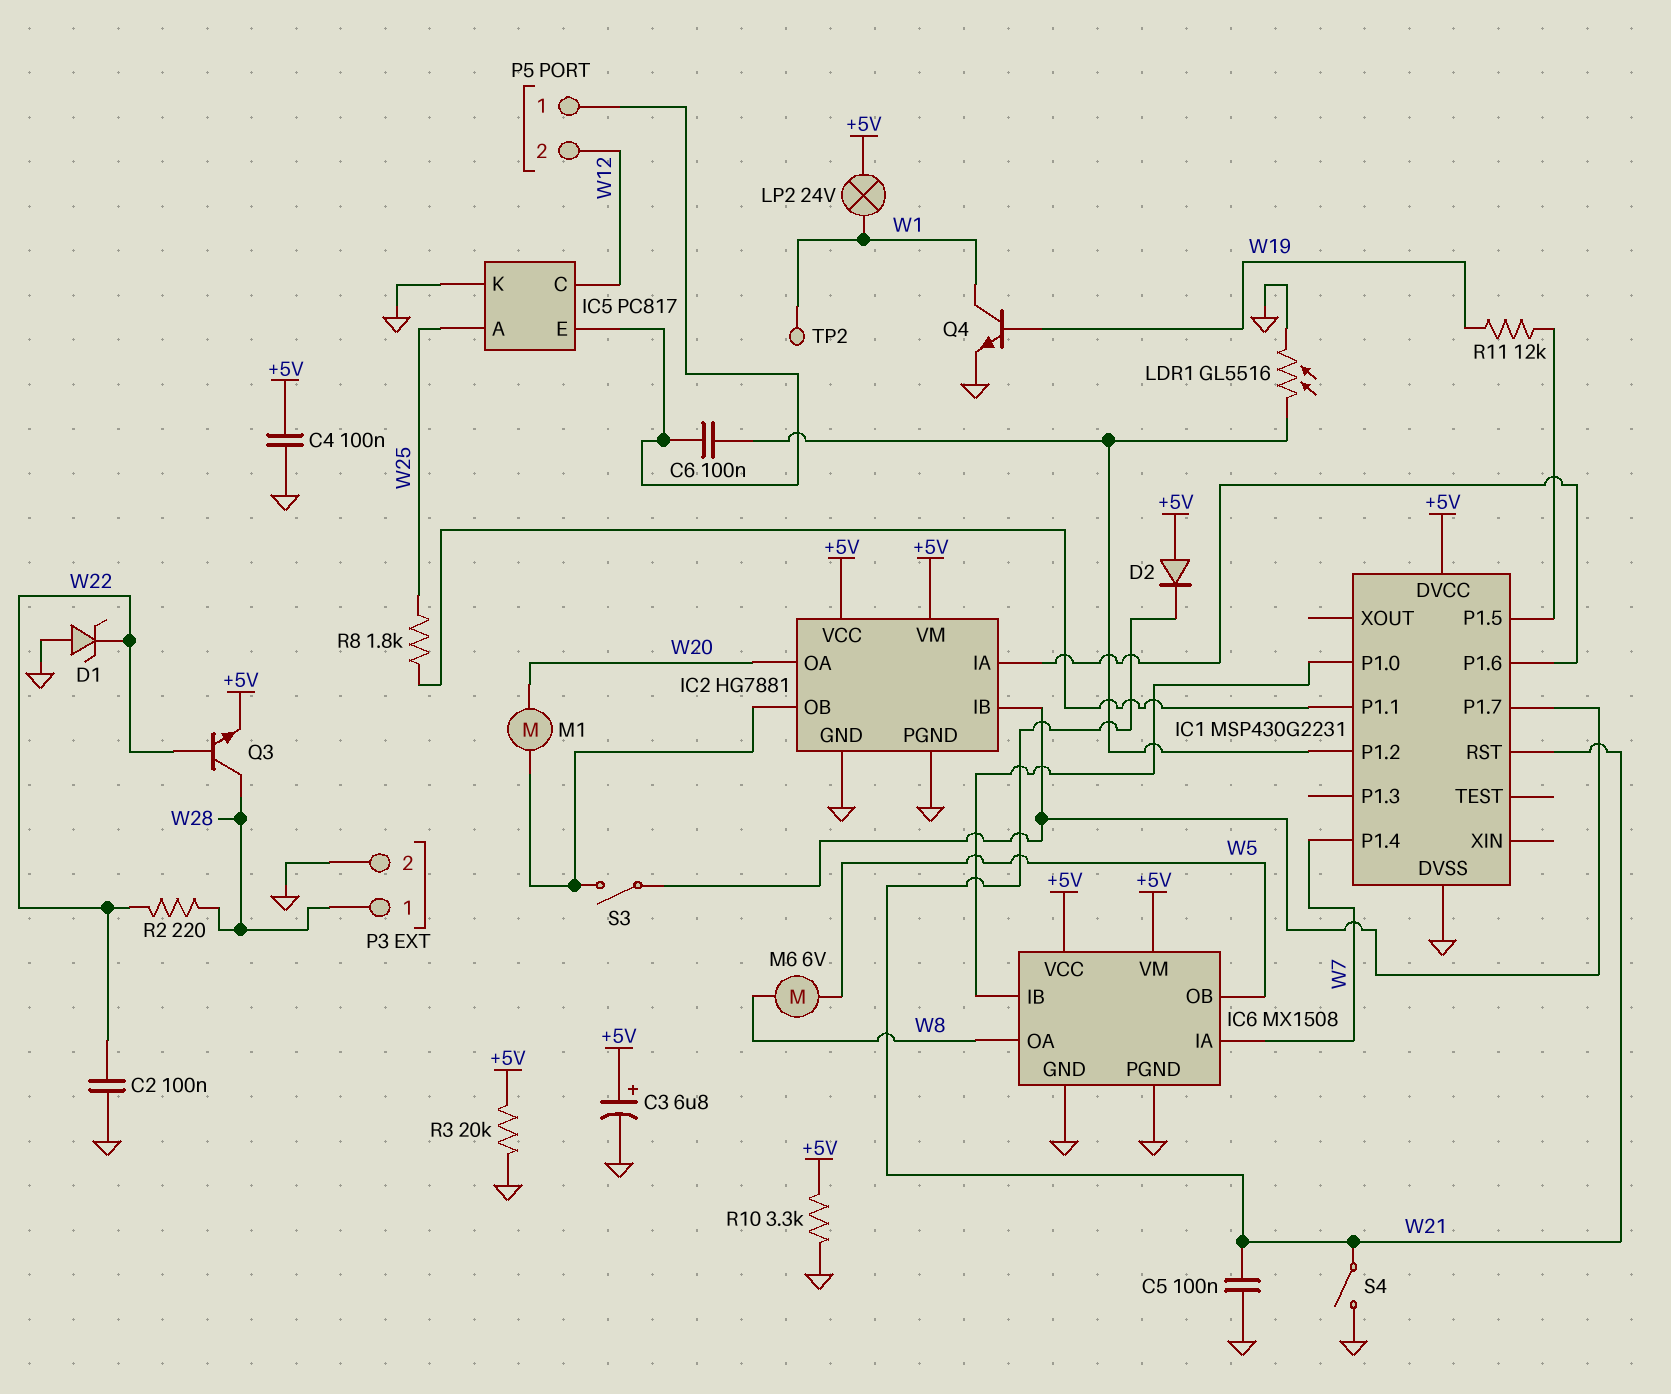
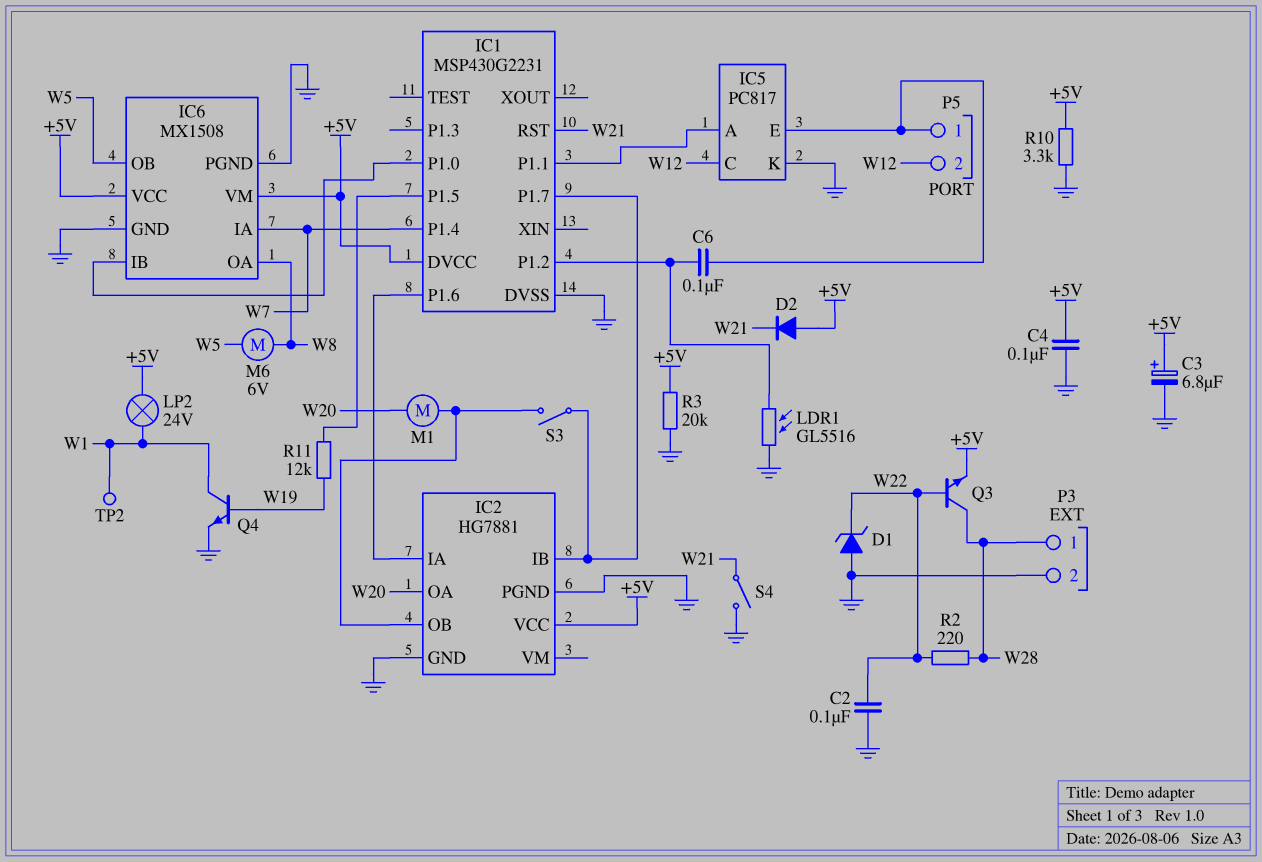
C5: 100nF (GND, W21) -> none
IC2 pin VM: +5V -> none
IC5 pin A: W25 -> IC1/P1.1
R8: 1.8k (IC1/P1.1, W25) -> none

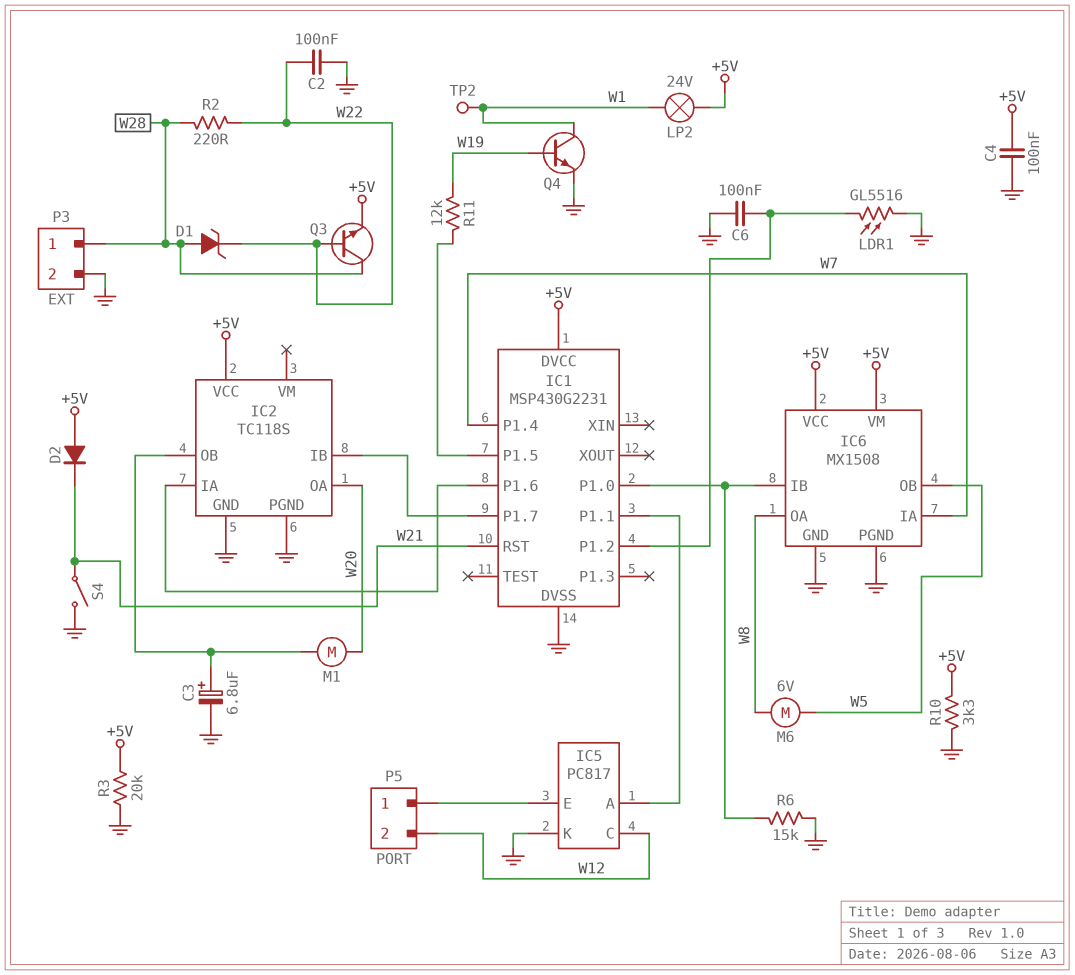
C3: 6.8uF (plus +5V, minus GND) -> 6.8uF (plus IC2/OB, minus GND)
C6: 100nF (IC1/P1.2, IC5/E) -> 100nF (GND, IC1/P1.2)
D1: zener (A GND, K W22) -> zener (A W28, K W22)
IC2: HG7881 -> TC118S
R6: none -> 15k (GND, IC1/P1.0)
S3: switch (IC1/P1.7, IC2/OB) -> none

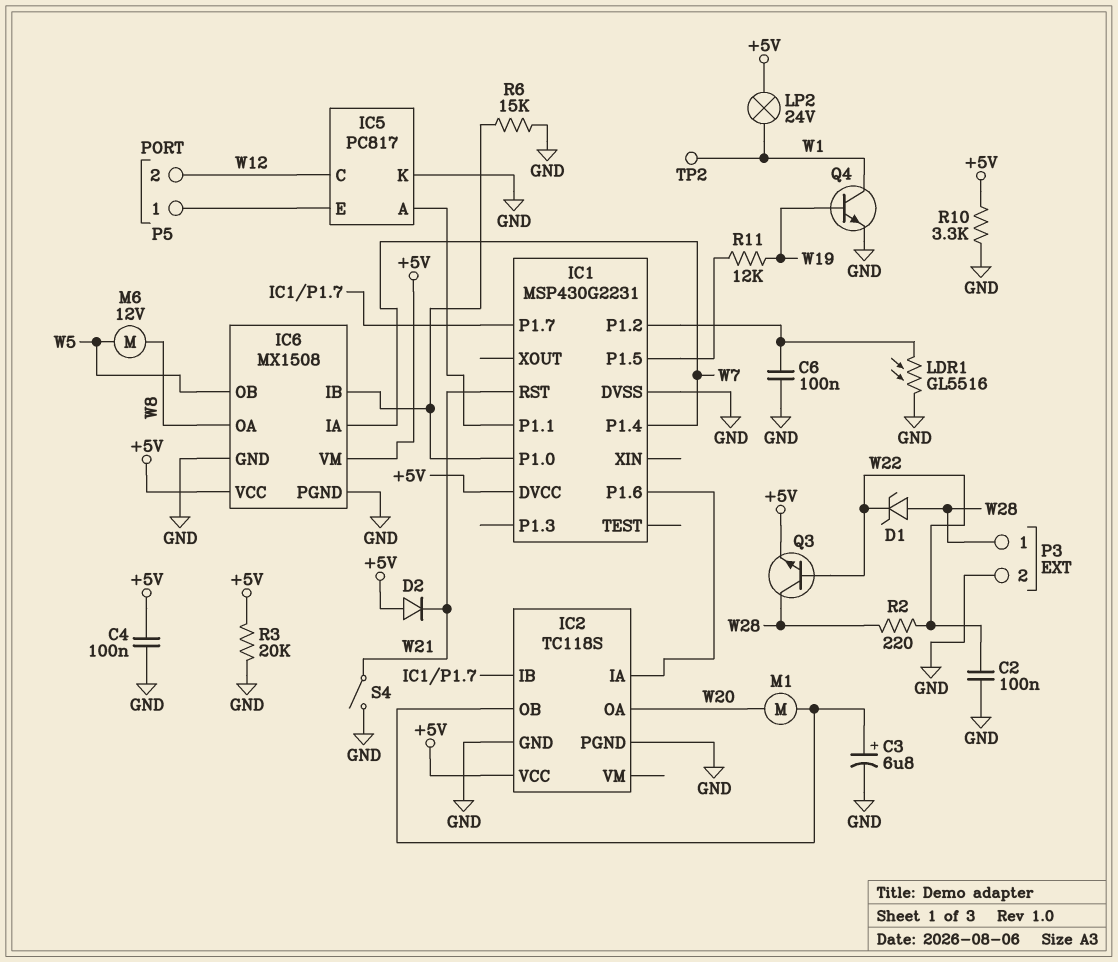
M6: motor 6V (W5, W8) -> motor 12V (W5, W8)

